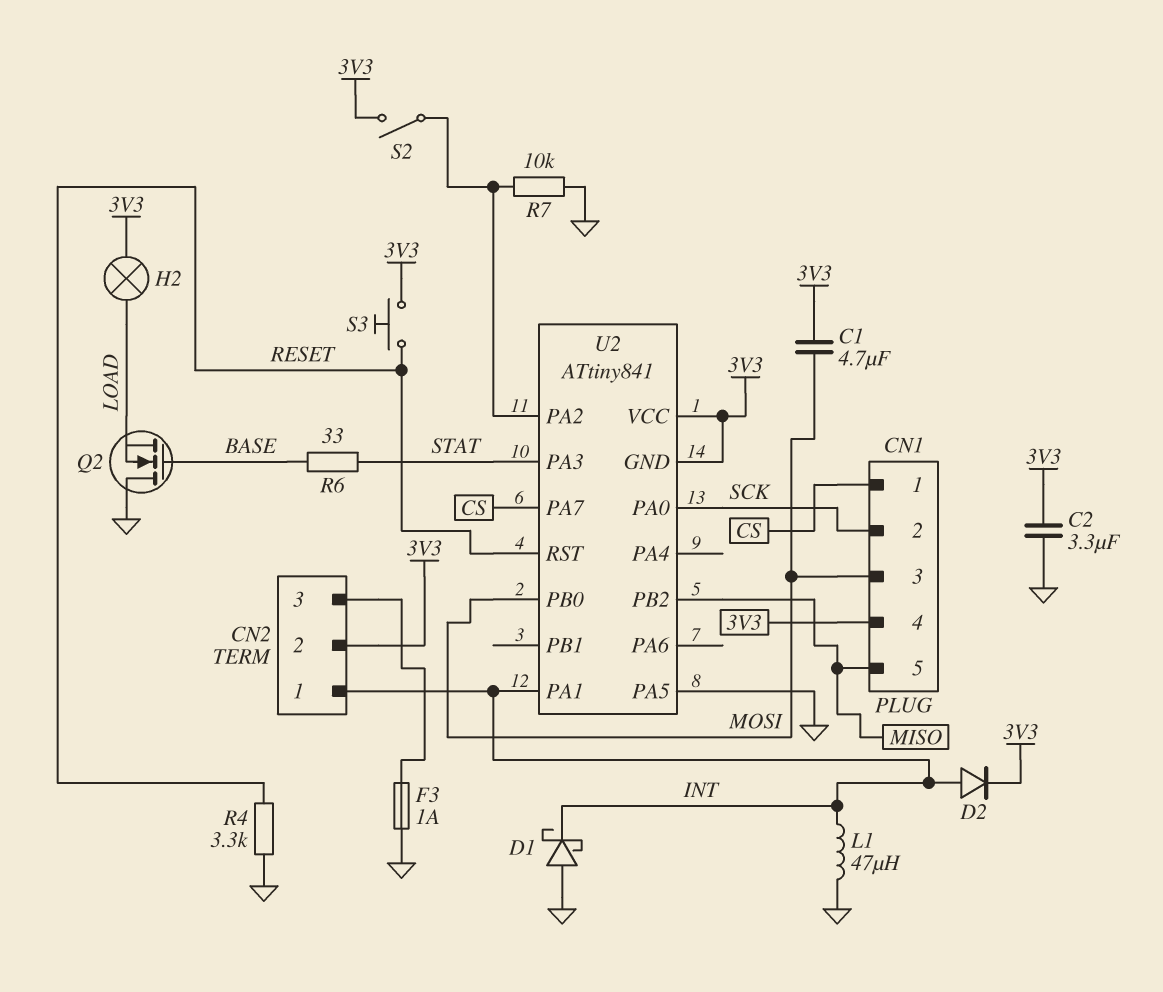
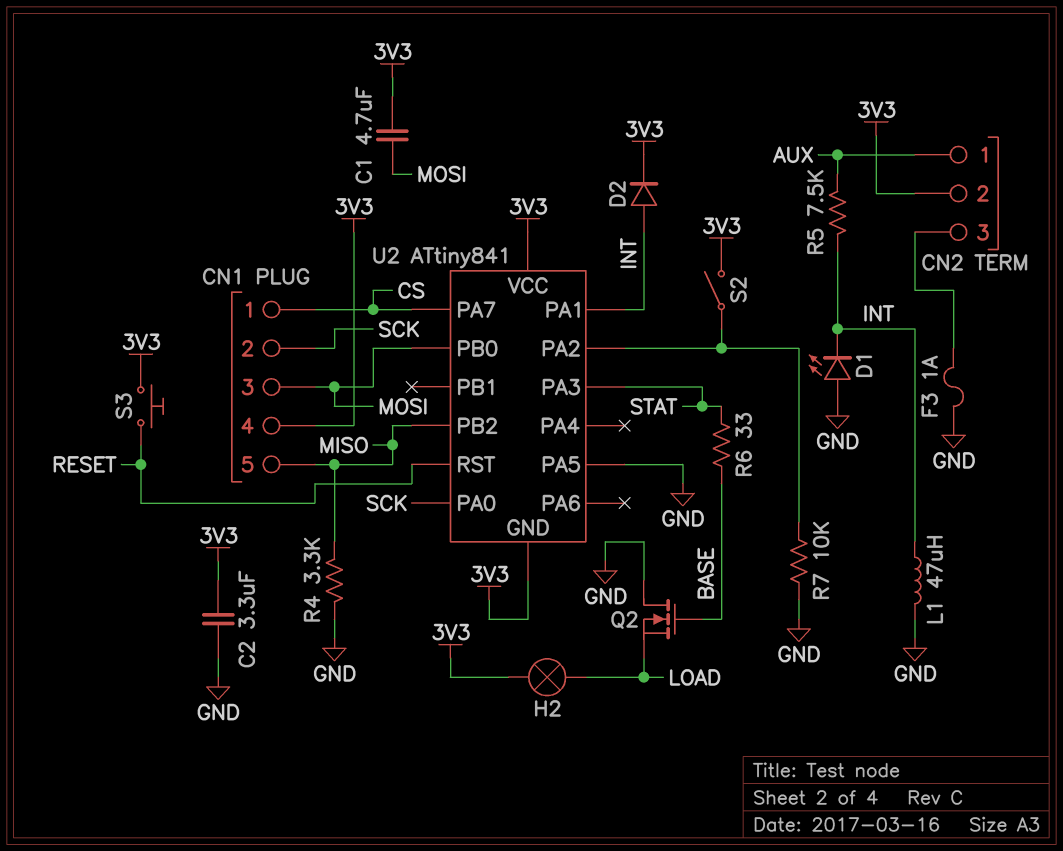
CN2 pin 1: INT -> AUX
D1: schottky (A GND, K INT) -> LED (A GND, K INT)
R4: 3.3k (GND, RESET) -> 3.3k (GND, MISO)
R5: none -> 7.5k (AUX, INT)

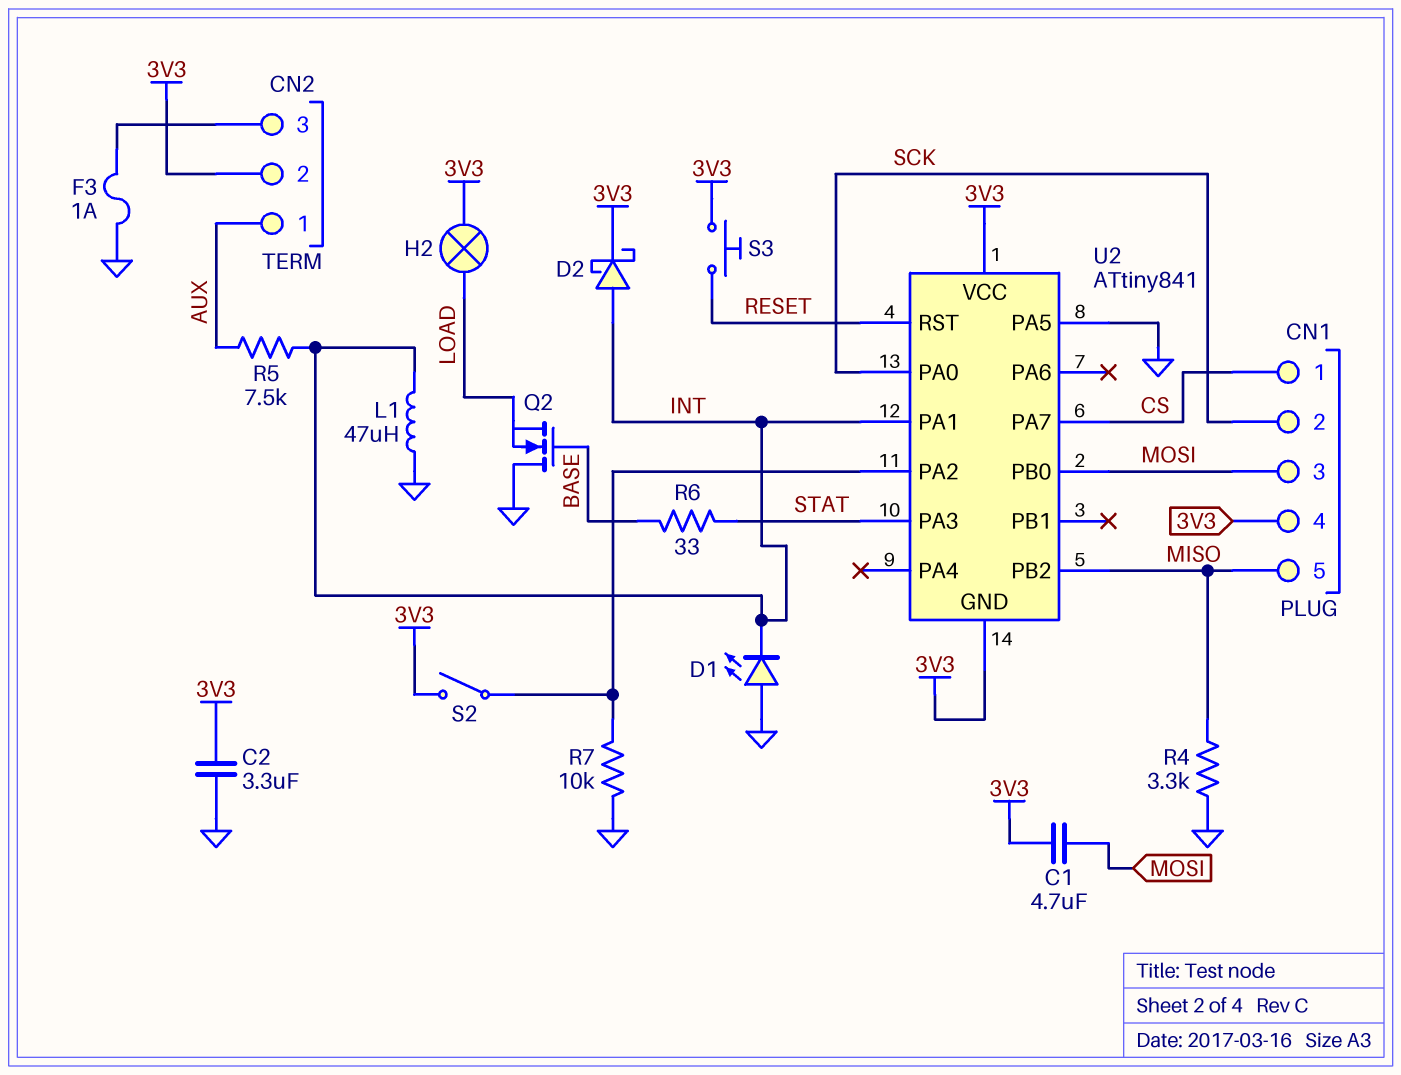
D2: diode (A INT, K 3V3) -> schottky (A INT, K 3V3)

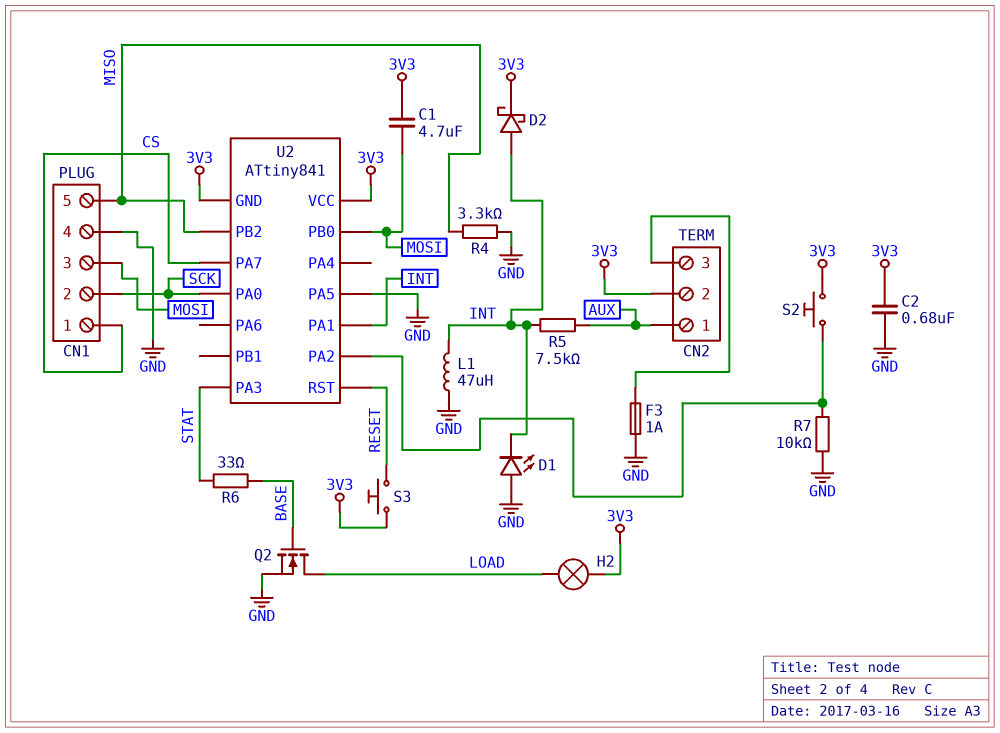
C2: 3.3uF (3V3, GND) -> 680nF (3V3, GND)
CN1 pin 4: 3V3 -> GND
Q2: NMOS (G BASE, D GND, S LOAD) -> NMOS (G BASE, D LOAD, S GND)
S2: switch (3V3, U2/PA2) -> button (3V3, U2/PA2)

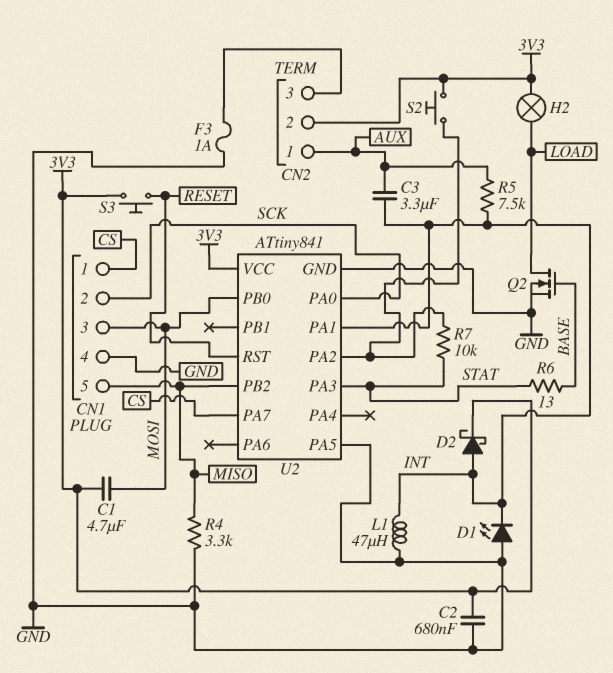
C3: none -> 3.3uF (AUX, INT)
R6: 33 (BASE, STAT) -> 13 (BASE, STAT)
R7: 10k (GND, U2/PA2) -> 10k (STAT, U2/PA2)
U2 pin GND: 3V3 -> GND

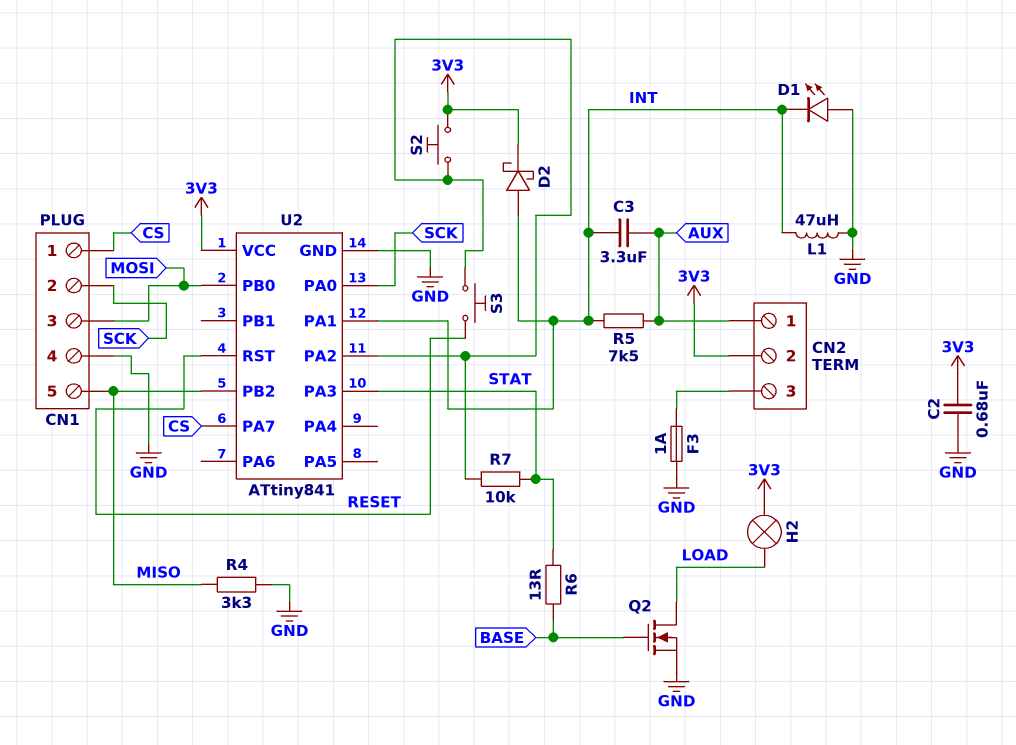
C1: 4.7uF (3V3, MOSI) -> none
S3: button (3V3, RESET) -> button (RESET, U2/PA2)
U2 pin PA5: GND -> none

